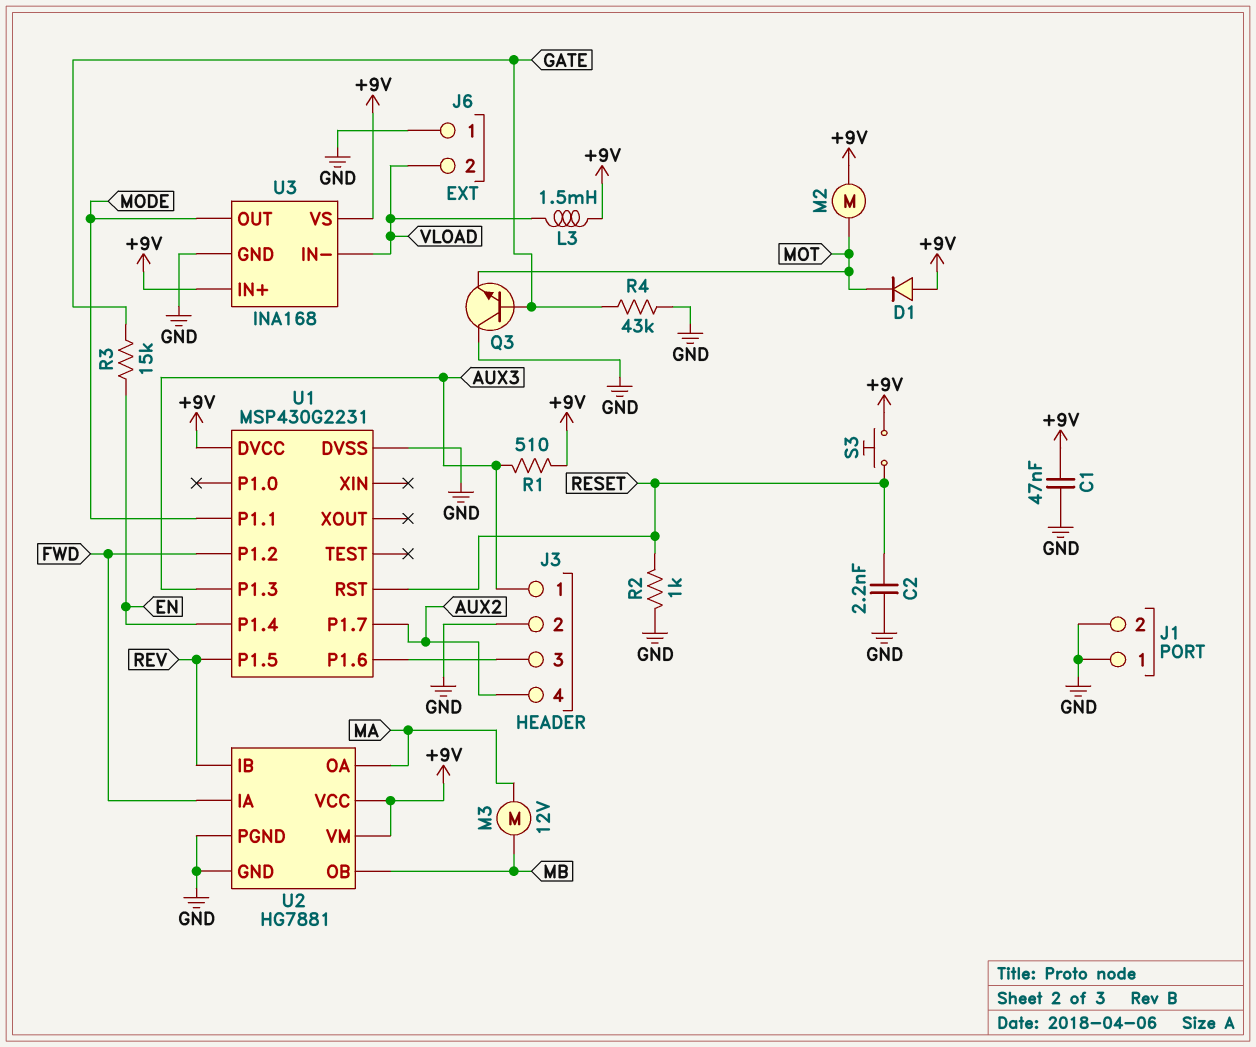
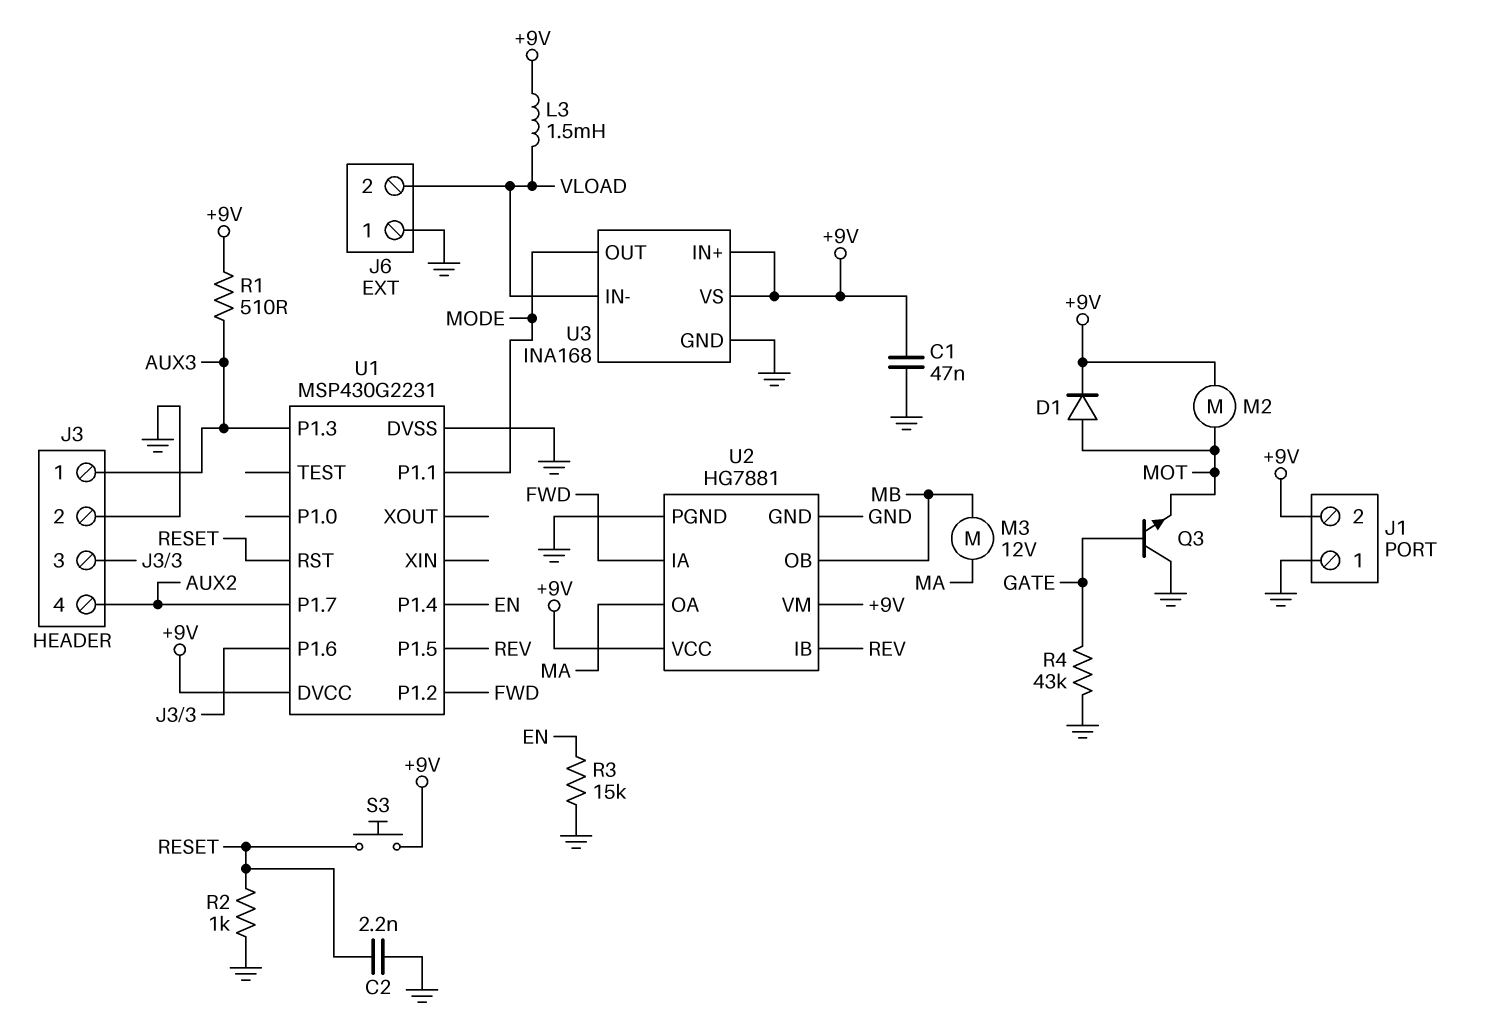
D1: diode (A +9V, K MOT) -> diode (A MOT, K +9V)
J1 pin 2: GND -> +9V
R3: 15k (EN, GATE) -> 15k (EN, GND)

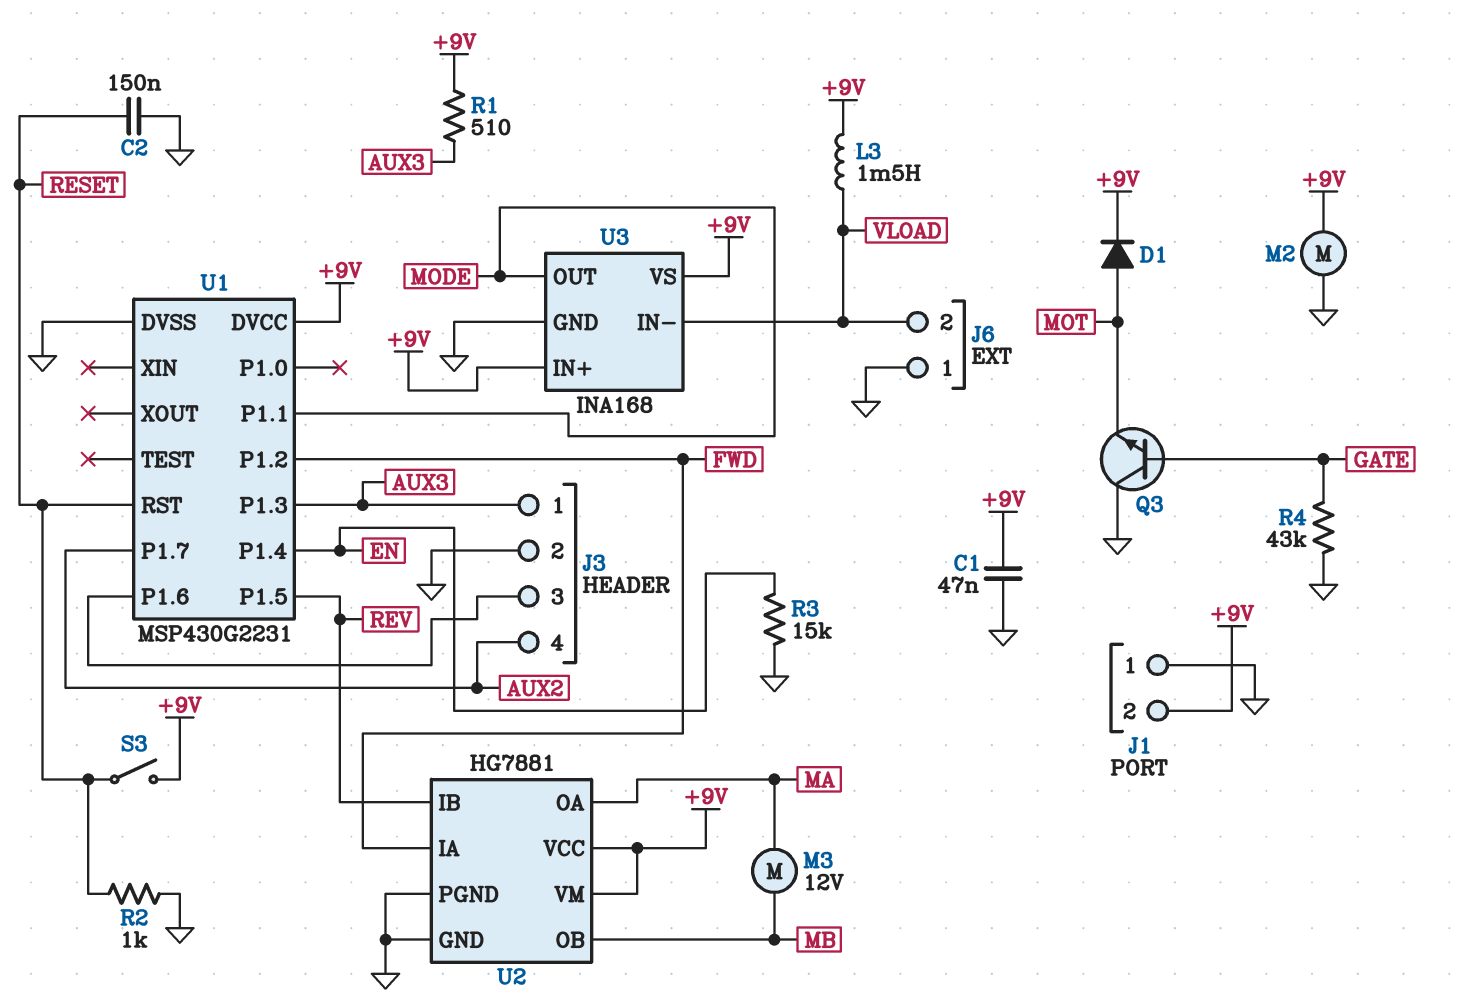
C2: 2.2nF (GND, RESET) -> 150nF (GND, RESET)
M2: motor (+9V, MOT) -> motor (+9V, GND)
S3: button (+9V, RESET) -> switch (+9V, RESET)

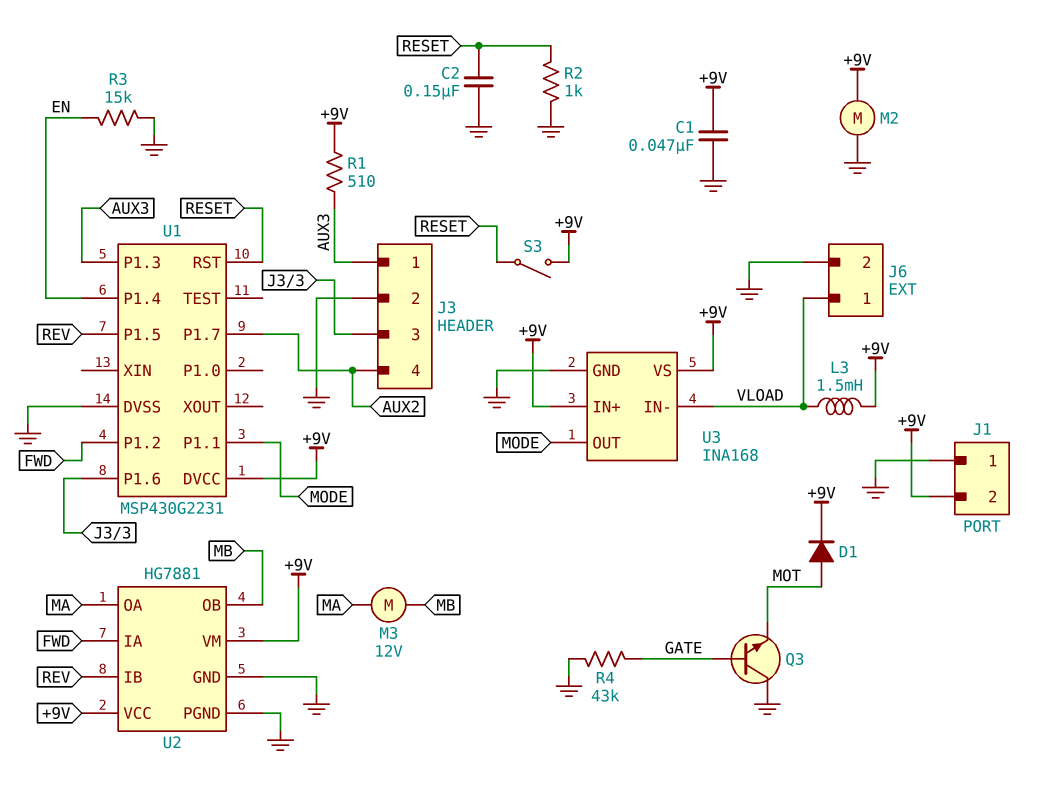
J6 pin 1: GND -> VLOAD
J6 pin 2: VLOAD -> GND

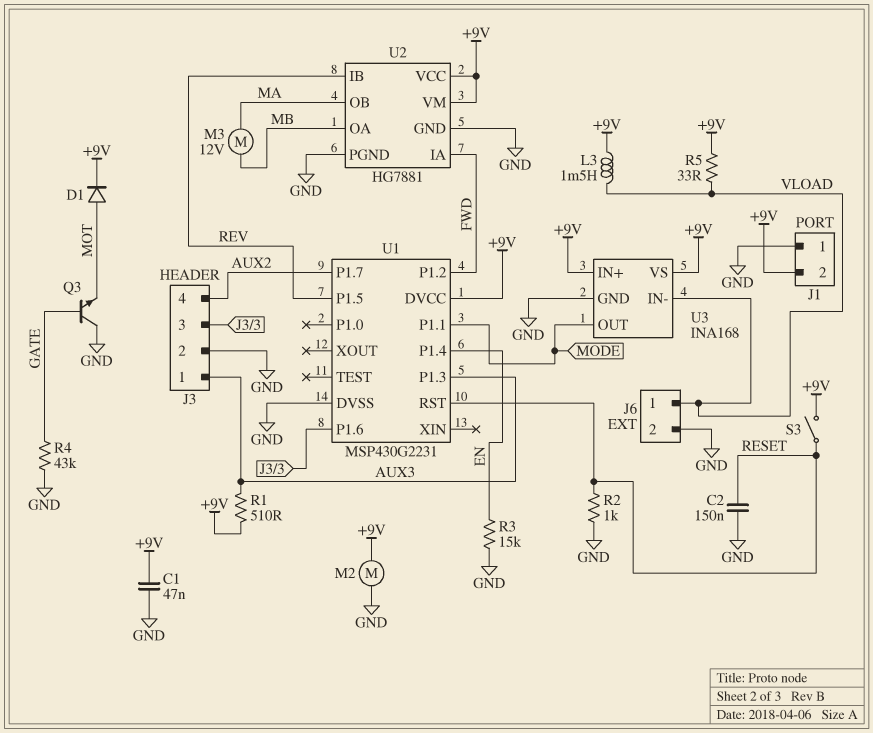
R5: none -> 33 (+9V, VLOAD)
U2 pin OA: MA -> MB
U2 pin OB: MB -> MA

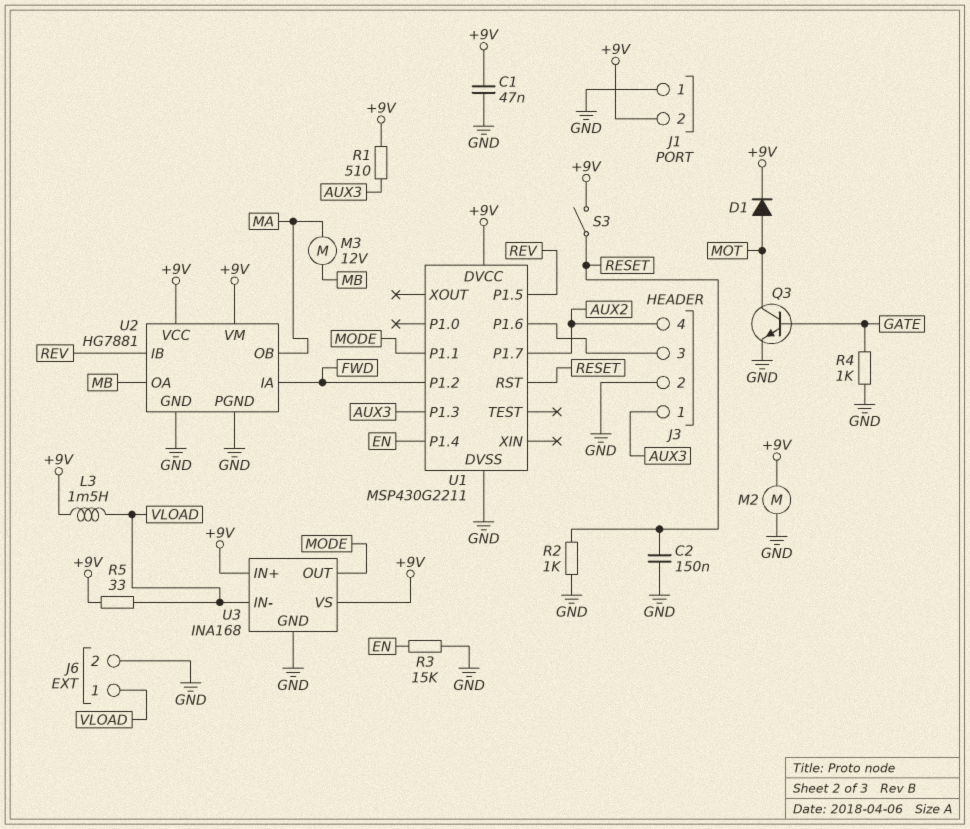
Q3: NPN (B GATE, C GND, E MOT) -> NPN (B GATE, C MOT, E GND)
R4: 43k (GATE, GND) -> 1k (GATE, GND)
U1: MSP430G2231 -> MSP430G2211

